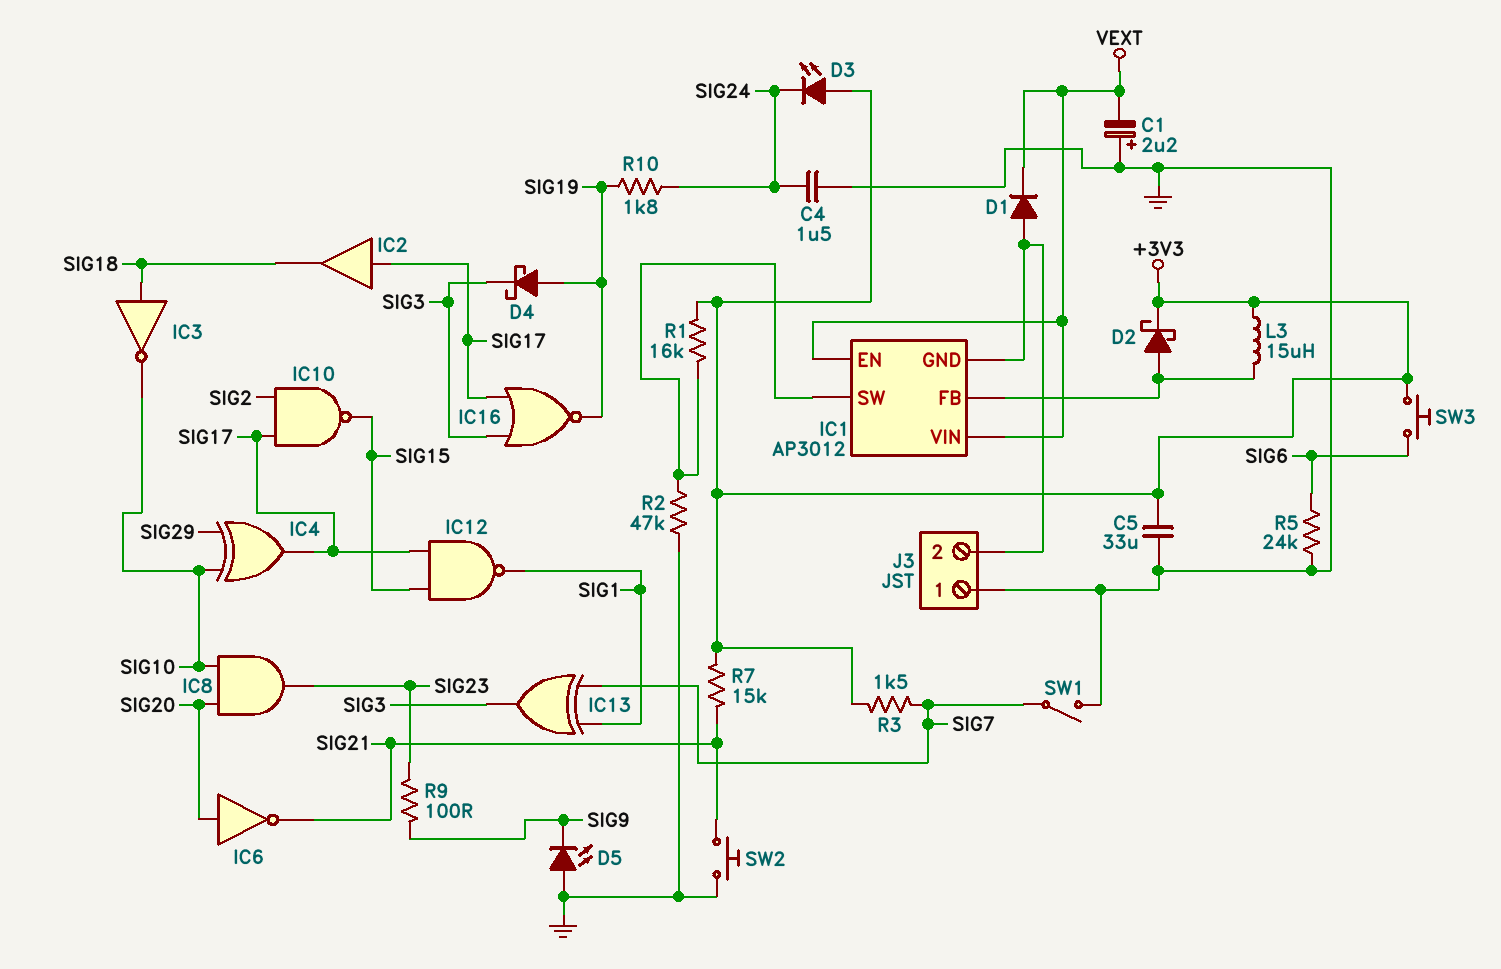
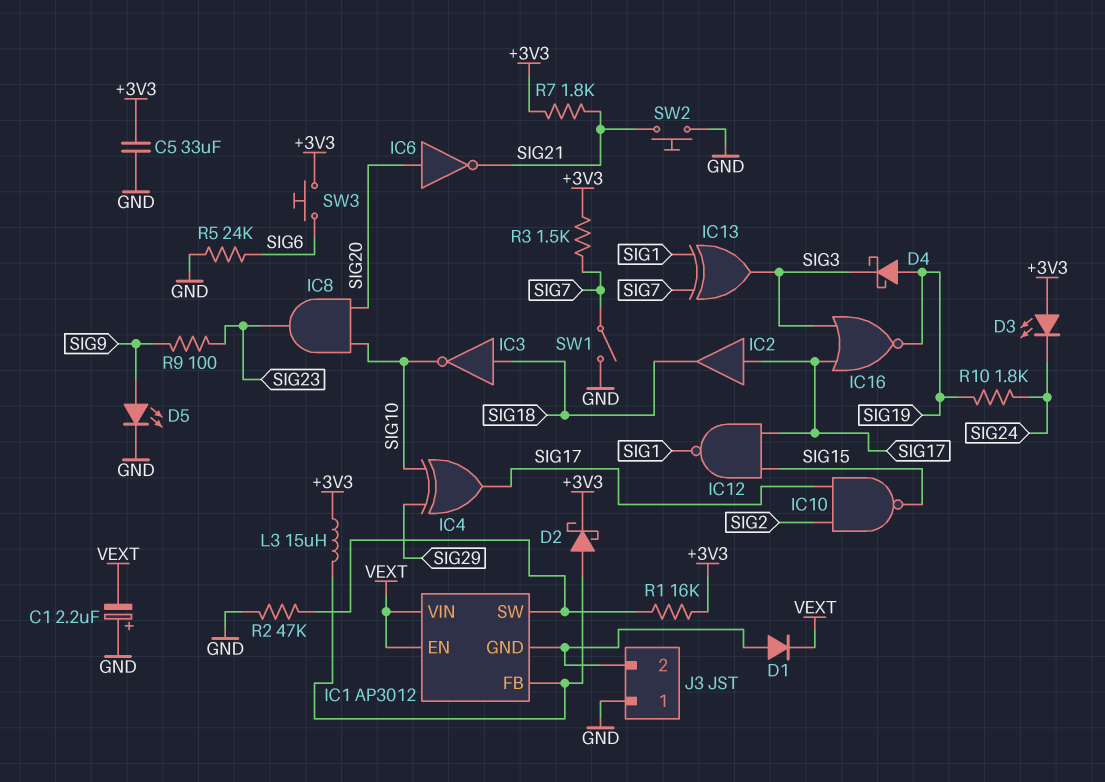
C4: 1.5uF (GND, SIG24) -> none
D5: LED (A GND, K SIG9) -> LED (A SIG9, K GND)
R7: 15k (+3V3, SIG21) -> 1.8k (+3V3, SIG21)

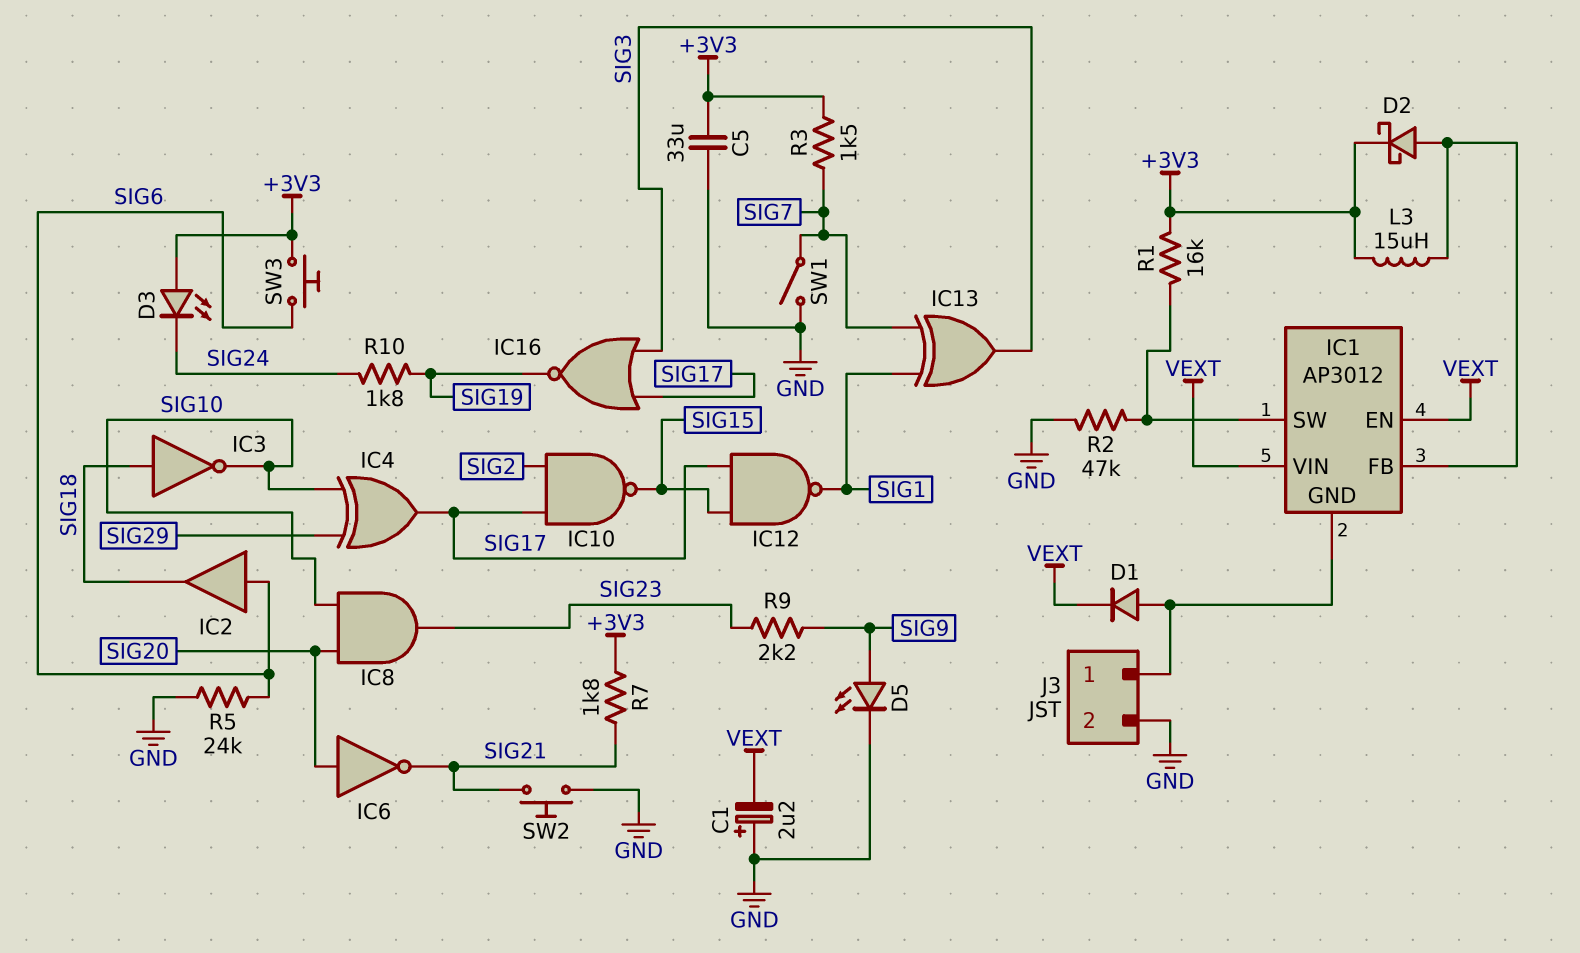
D4: schottky (A SIG19, K SIG3) -> none
IC2: buffer (in SIG17, out SIG18) -> buffer (in SIG6, out SIG18)
J3 pin 1: GND -> IC1/GND
J3 pin 2: IC1/GND -> GND
R9: 100 (SIG9, SIG23) -> 2.2k (SIG9, SIG23)

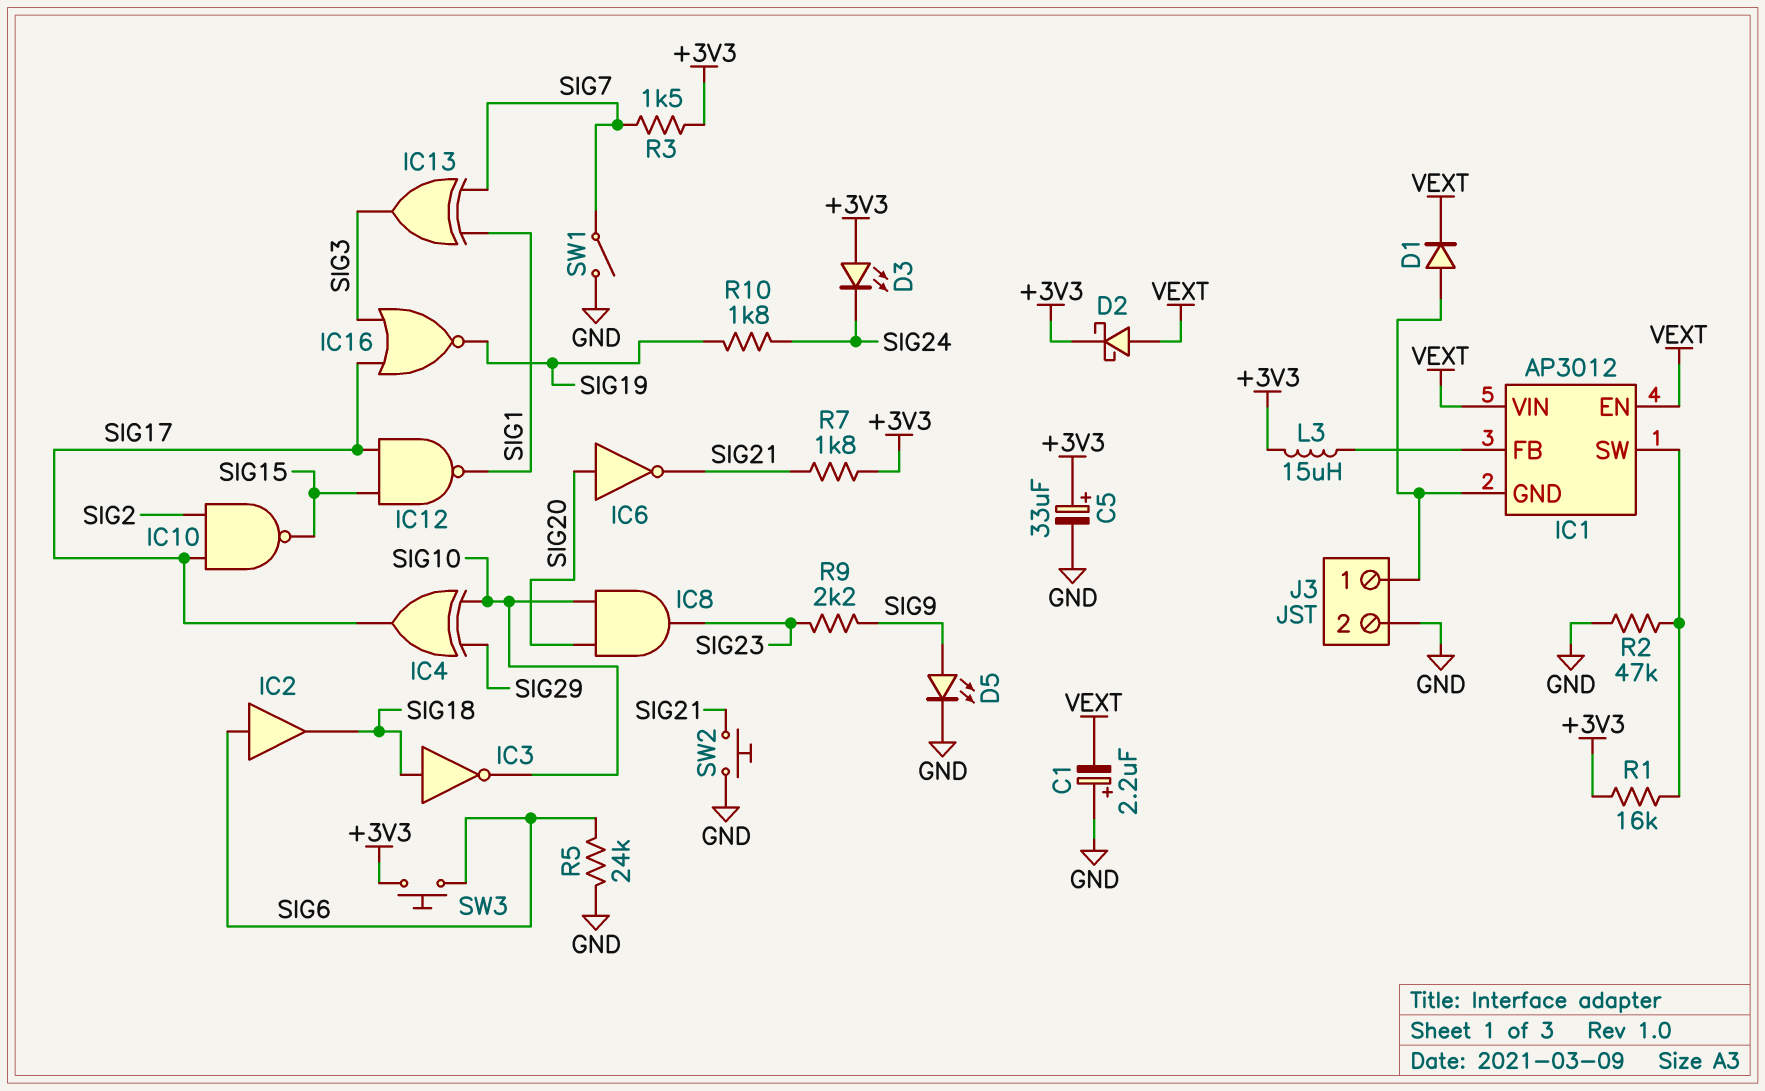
C5: 33uF (+3V3, GND) -> 33uF (plus +3V3, minus GND)
D2: schottky (A IC1/FB, K +3V3) -> schottky (A VEXT, K +3V3)

